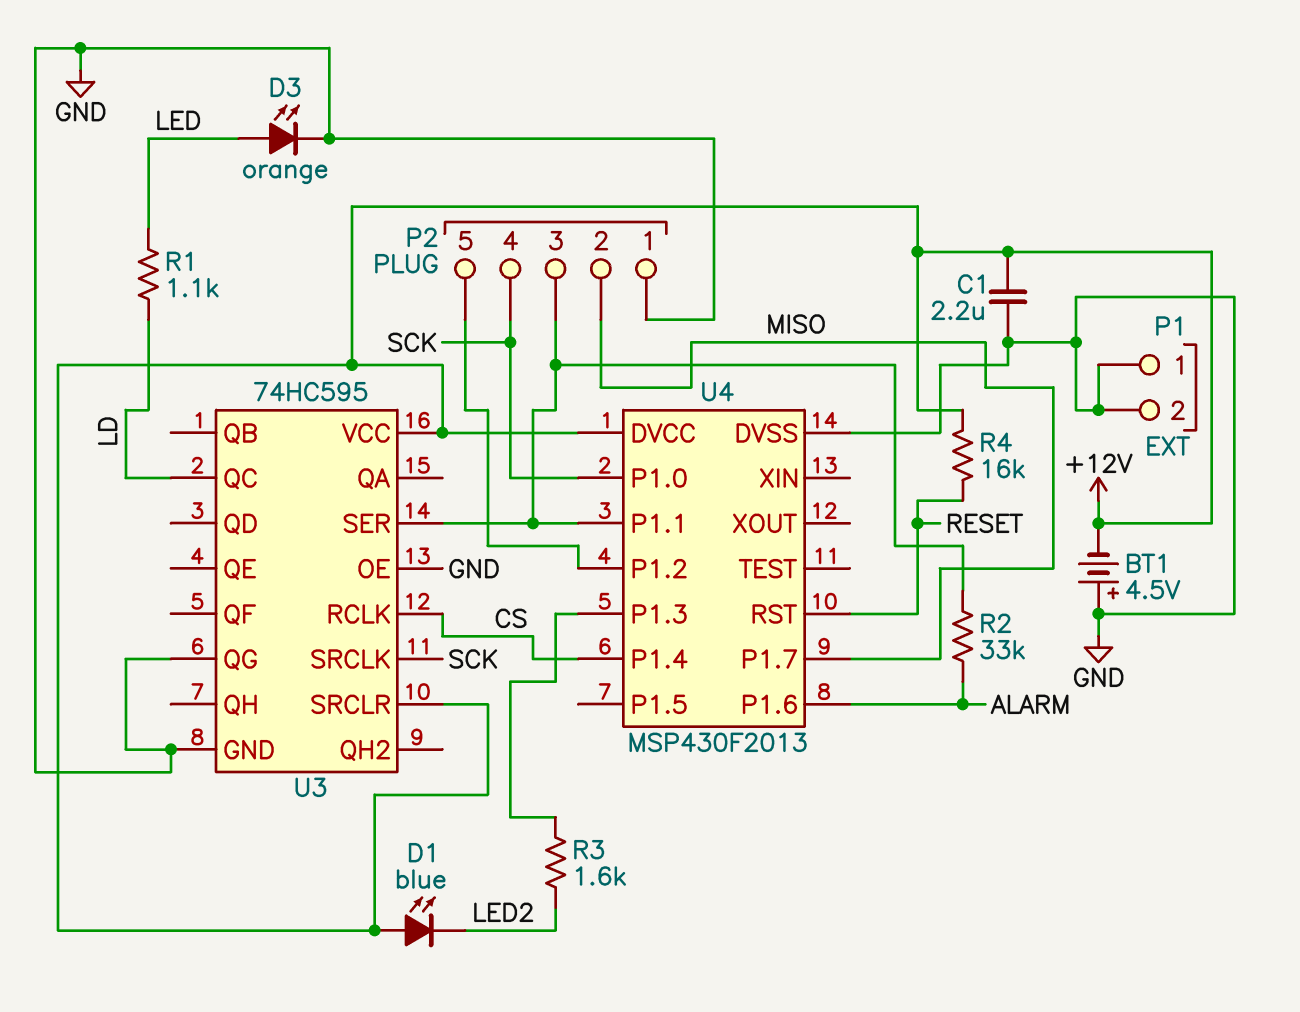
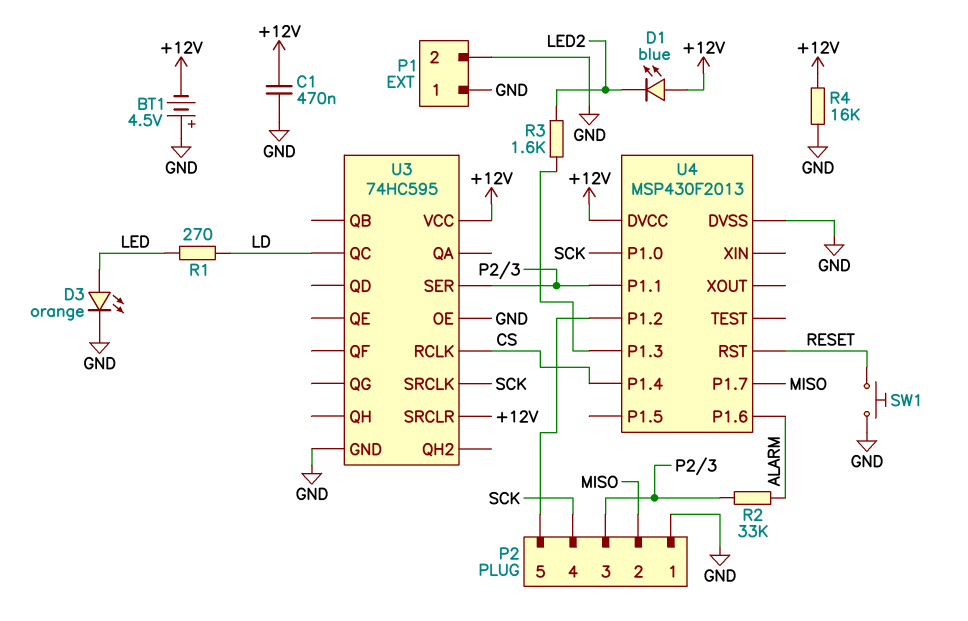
C1: 2.2uF (+12V, GND) -> 470nF (+12V, GND)
R1: 1.1k (LD, LED) -> 270 (LD, LED)
R4: 16k (+12V, RESET) -> 16k (+12V, GND)
SW1: none -> button (GND, RESET)
U3 pin QG: GND -> none

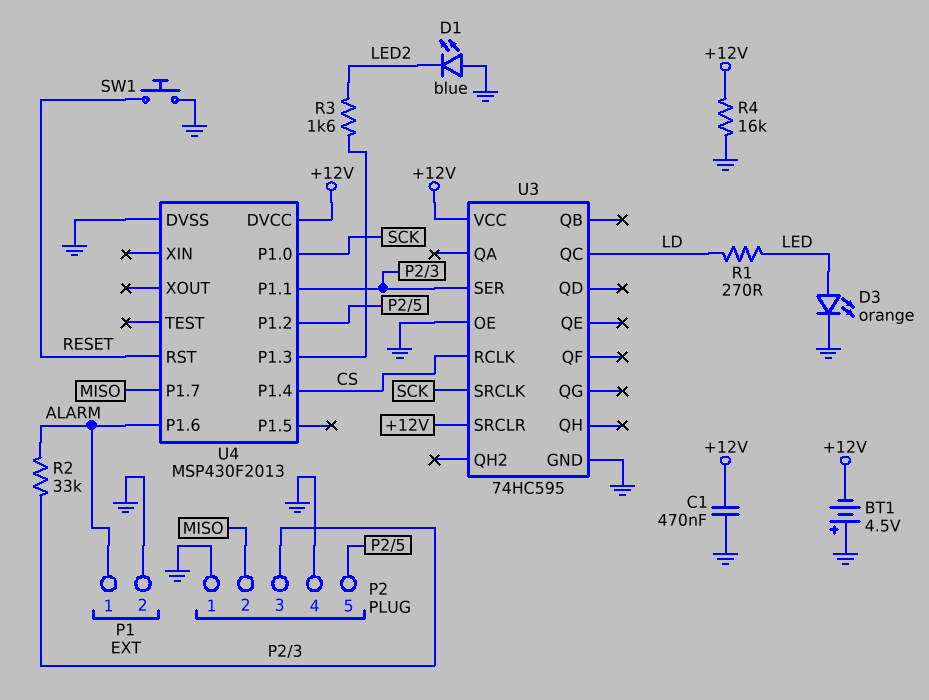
D1: LED blue (A +12V, K LED2) -> LED blue (A GND, K LED2)
P1 pin 1: GND -> ALARM
P2 pin 4: SCK -> GND

